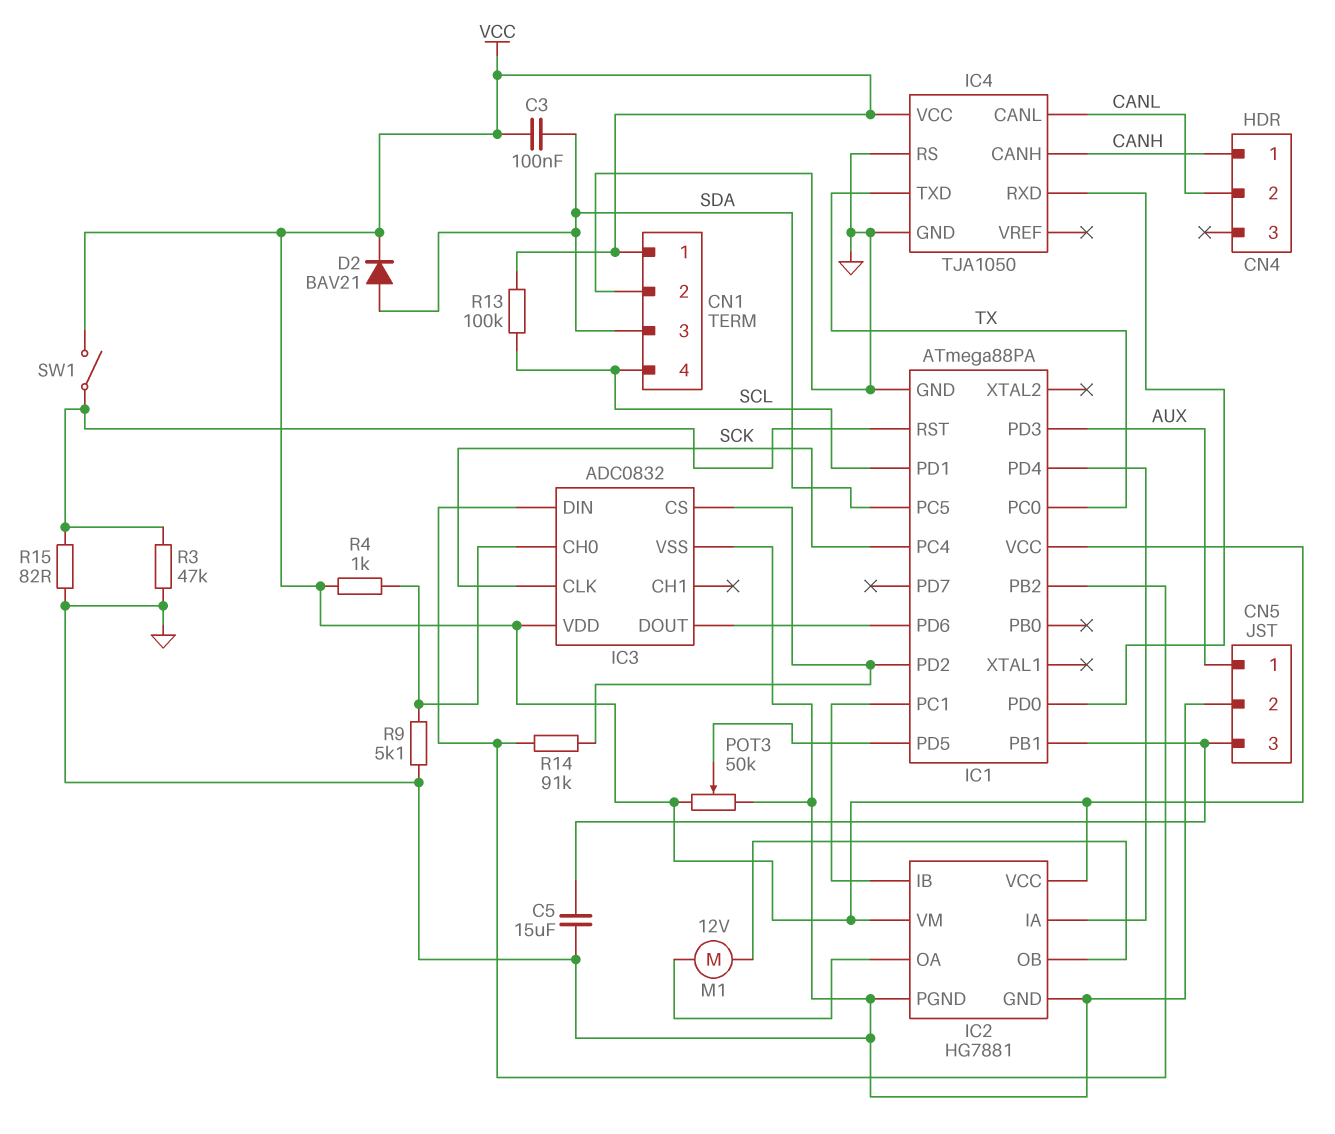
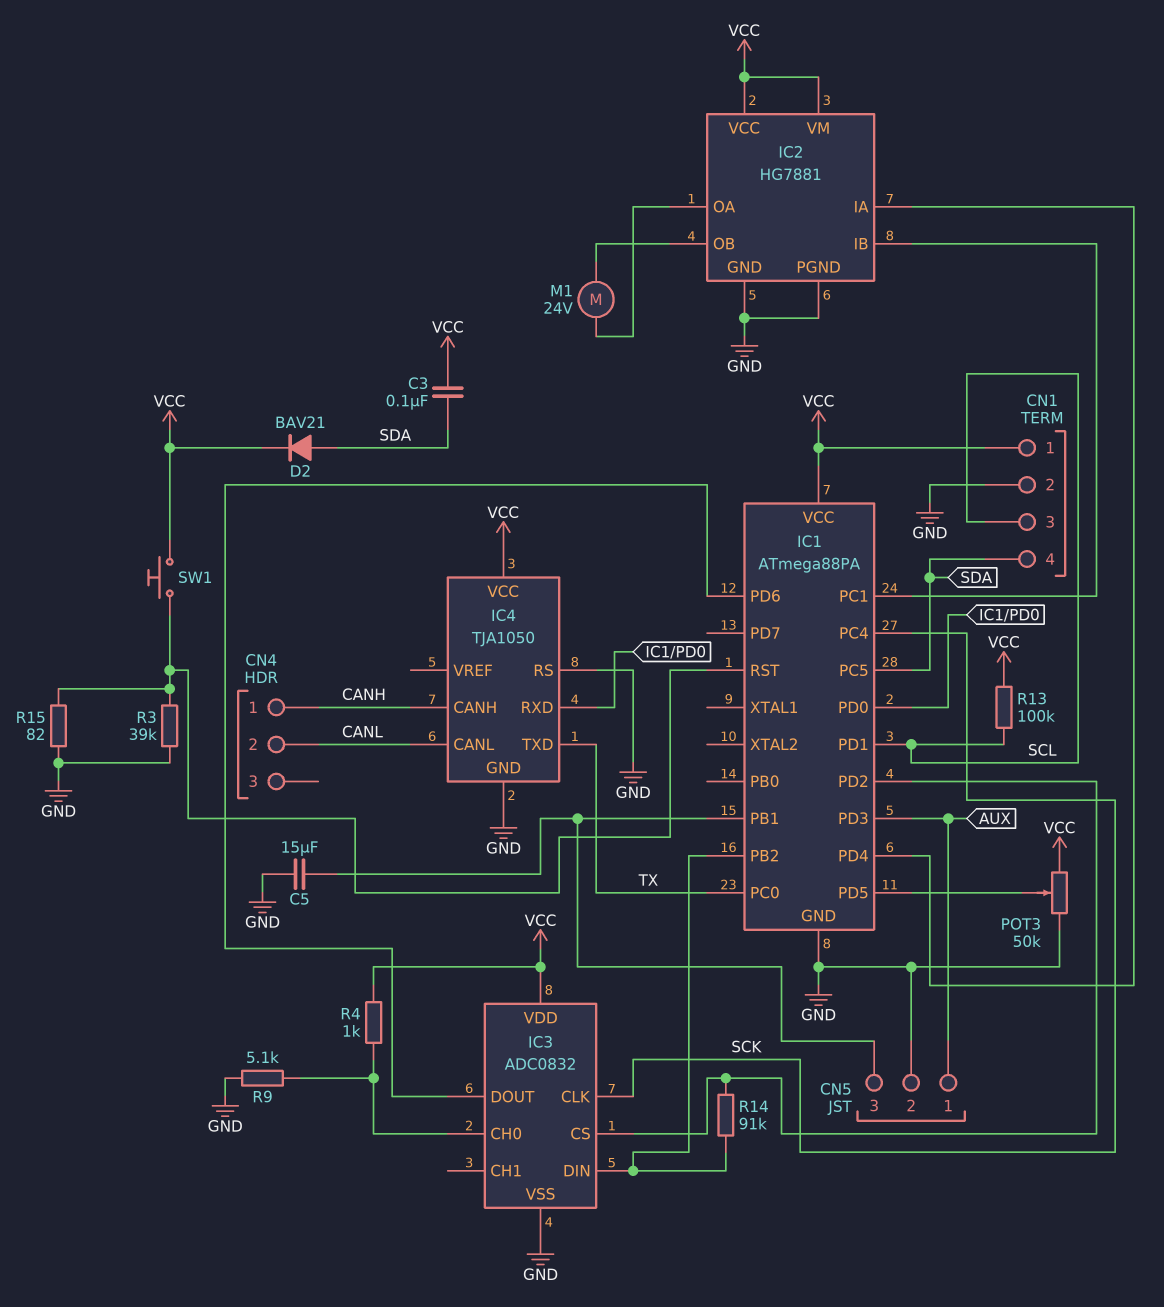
CN1 pin 3: SDA -> SCL
CN1 pin 4: SCL -> SDA
M1: motor 12V (IC2/OA, IC2/OB) -> motor 24V (IC2/OA, IC2/OB)
R3: 47k (GND, IC1/RST) -> 39k (GND, IC1/RST)
SW1: switch (IC1/RST, VCC) -> button (IC1/RST, VCC)

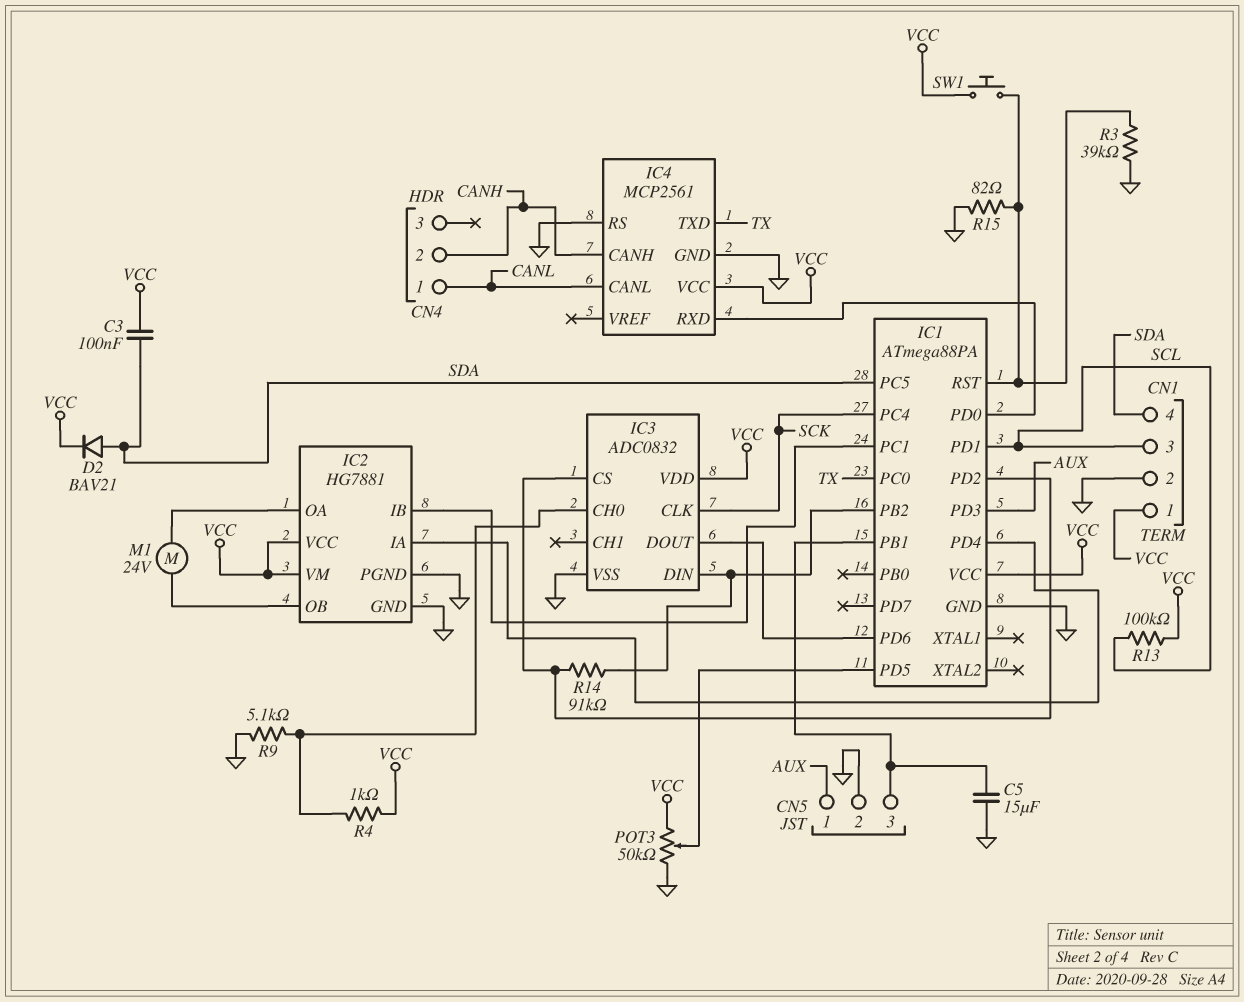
CN4 pin 1: CANH -> CANL
CN4 pin 2: CANL -> CANH
IC4: TJA1050 -> MCP2561

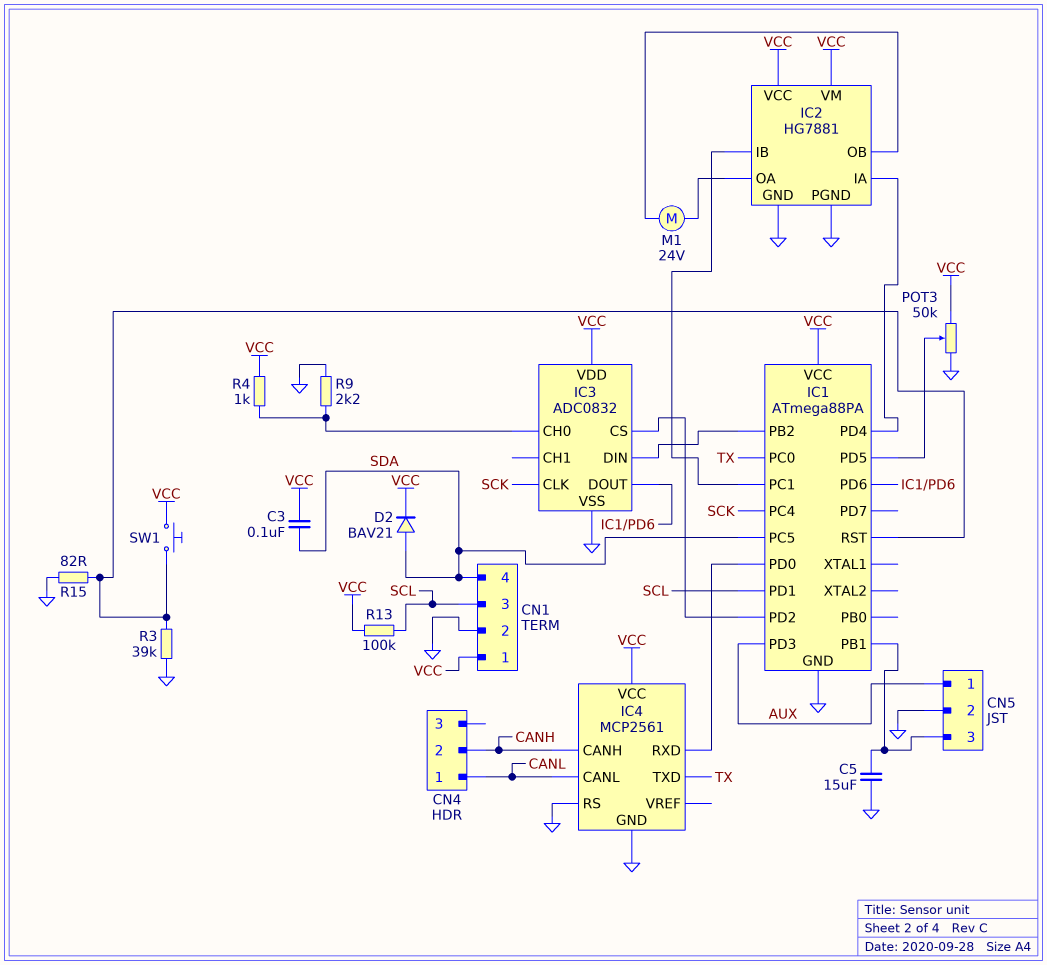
R9: 5.1k (GND, IC3/CH0) -> 2.2k (GND, IC3/CH0)
R14: 91k (IC1/PB2, IC1/PD2) -> none

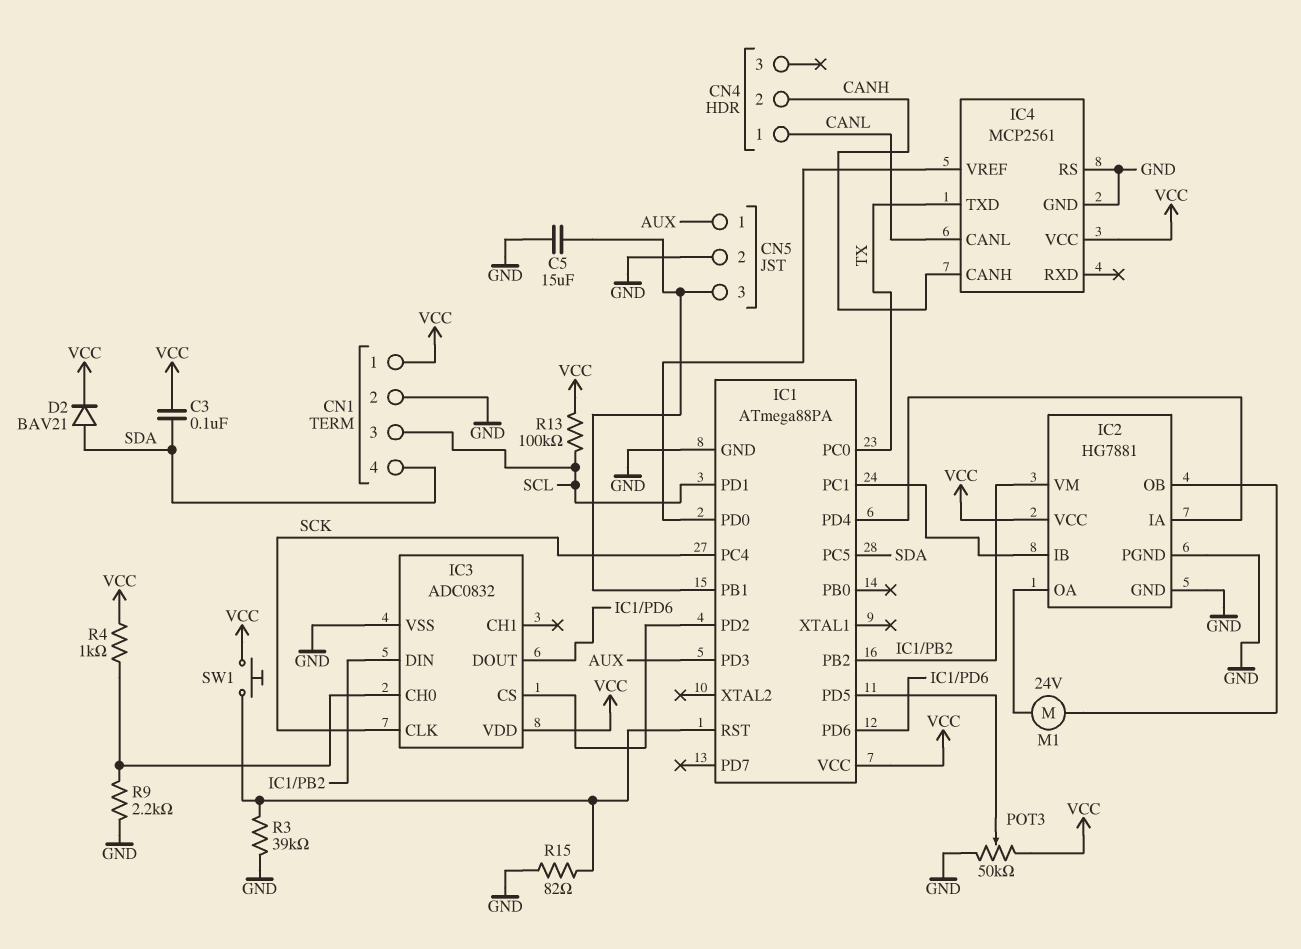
IC2 pin VM: VCC -> IC1/PB2
IC4 pin RXD: IC1/PD0 -> none
IC4 pin VREF: none -> IC1/PD0

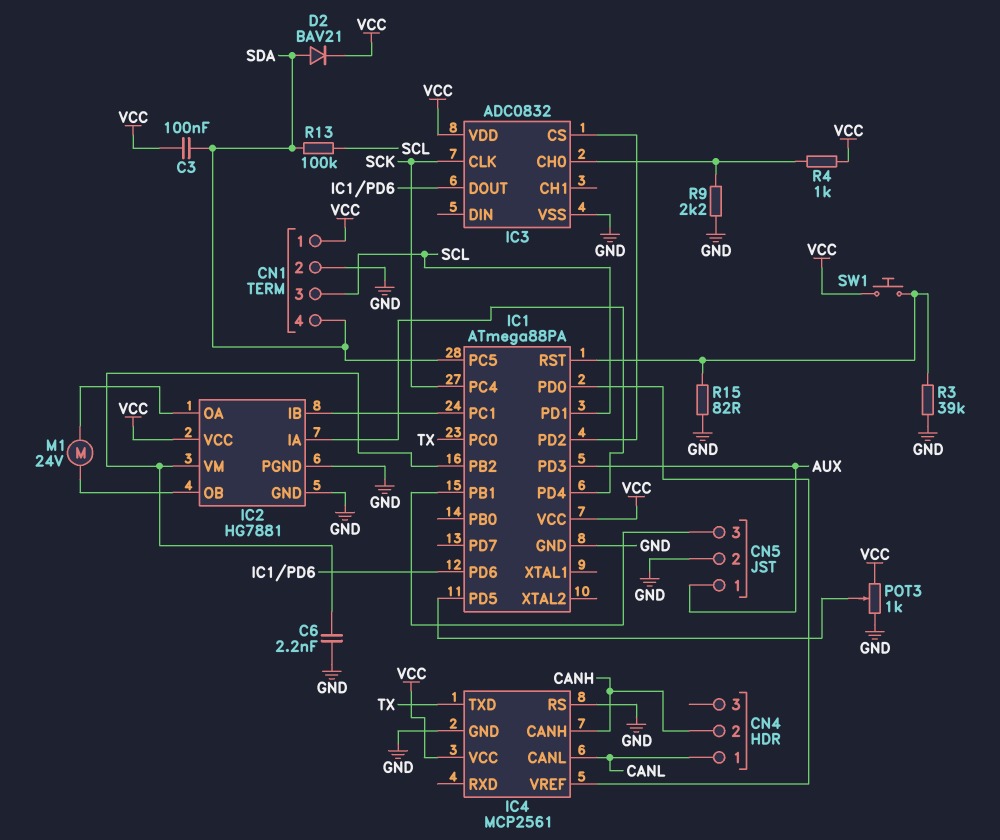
C5: 15uF (CN5/3, GND) -> none
C6: none -> 2.2nF (GND, IC1/PB2)
IC3 pin DIN: IC1/PB2 -> none
POT3: 50k (GND, VCC, wiper IC1/PD5) -> 1k (GND, VCC, wiper IC1/PD5)
R13: 100k (SCL, VCC) -> 100k (SCL, SDA)

